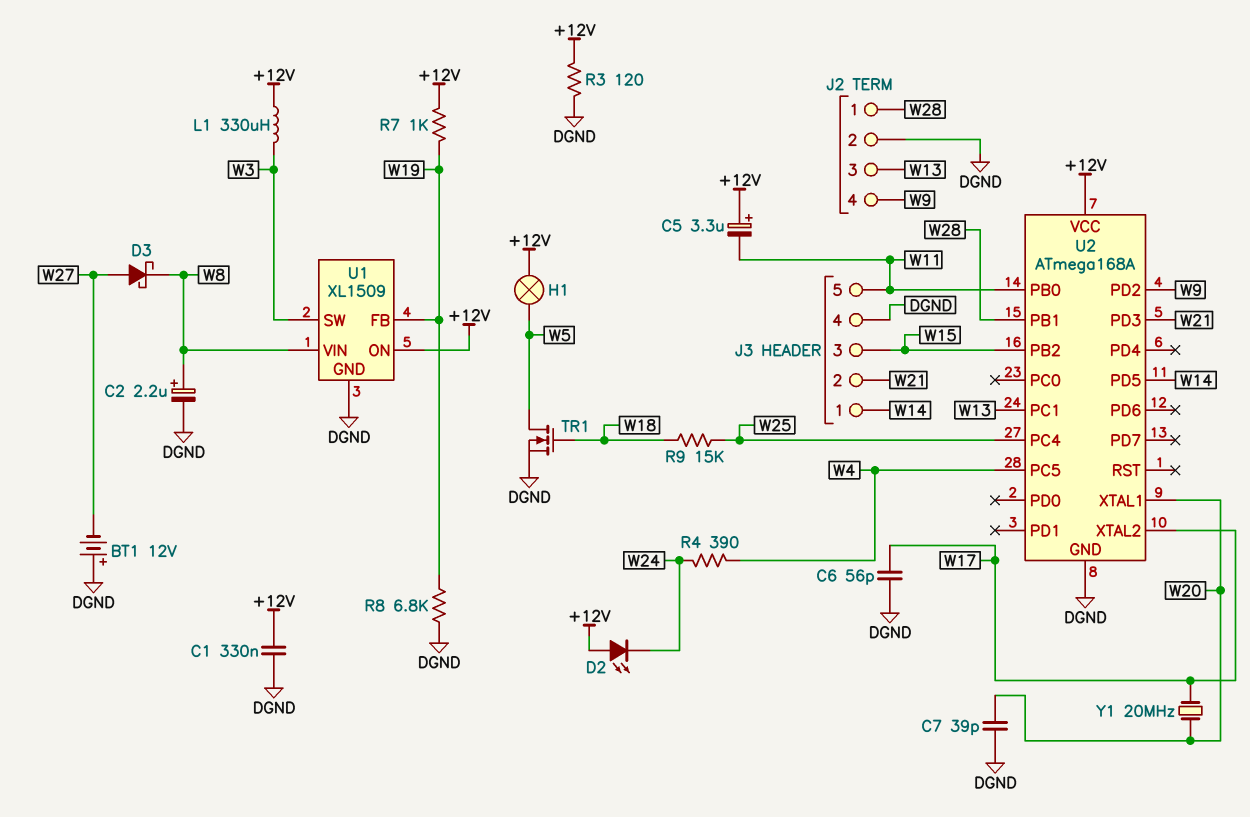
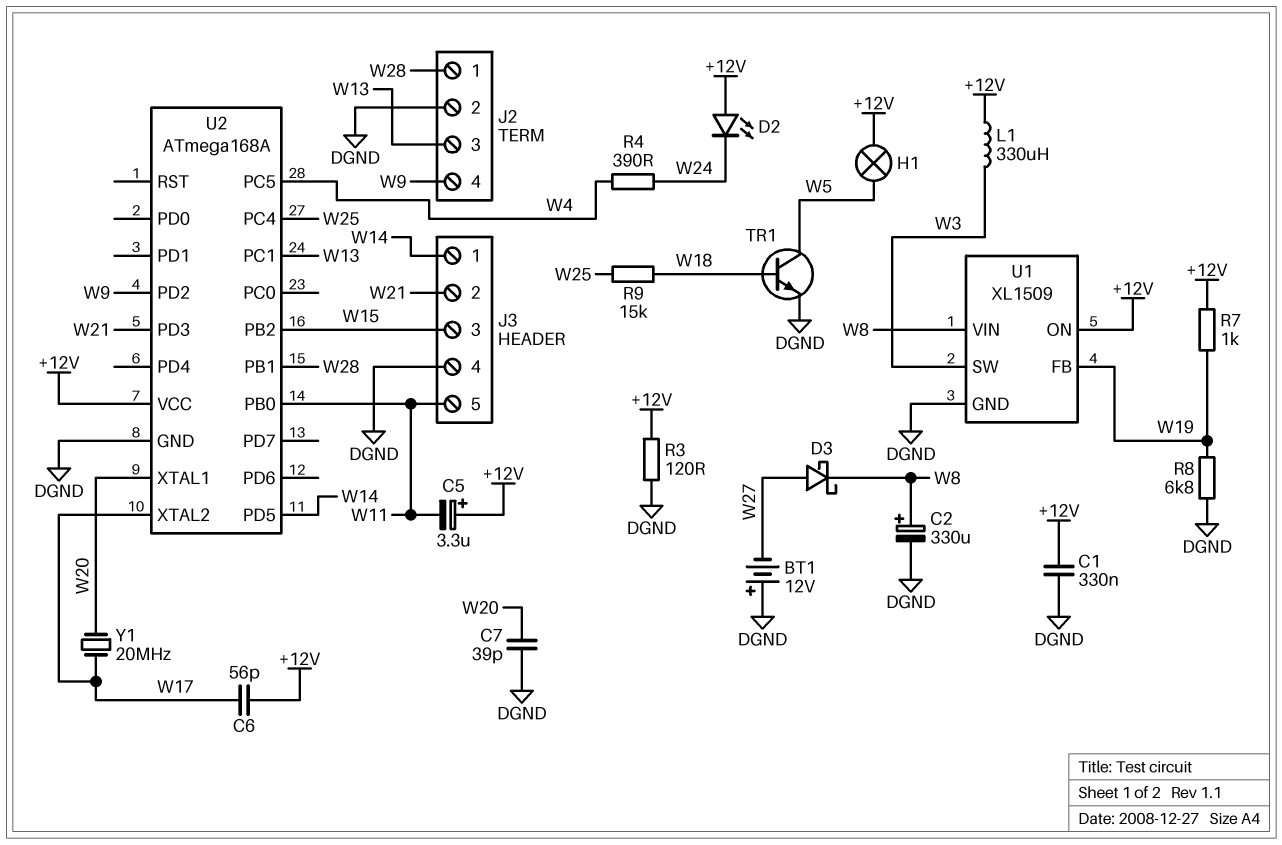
C2: 2.2uF (plus W8, minus DGND) -> 330uF (plus W8, minus DGND)
C6: 56pF (DGND, W17) -> 56pF (+12V, W17)
TR1: NMOS (G W18, D W5, S DGND) -> NPN (B W18, C W5, E DGND)

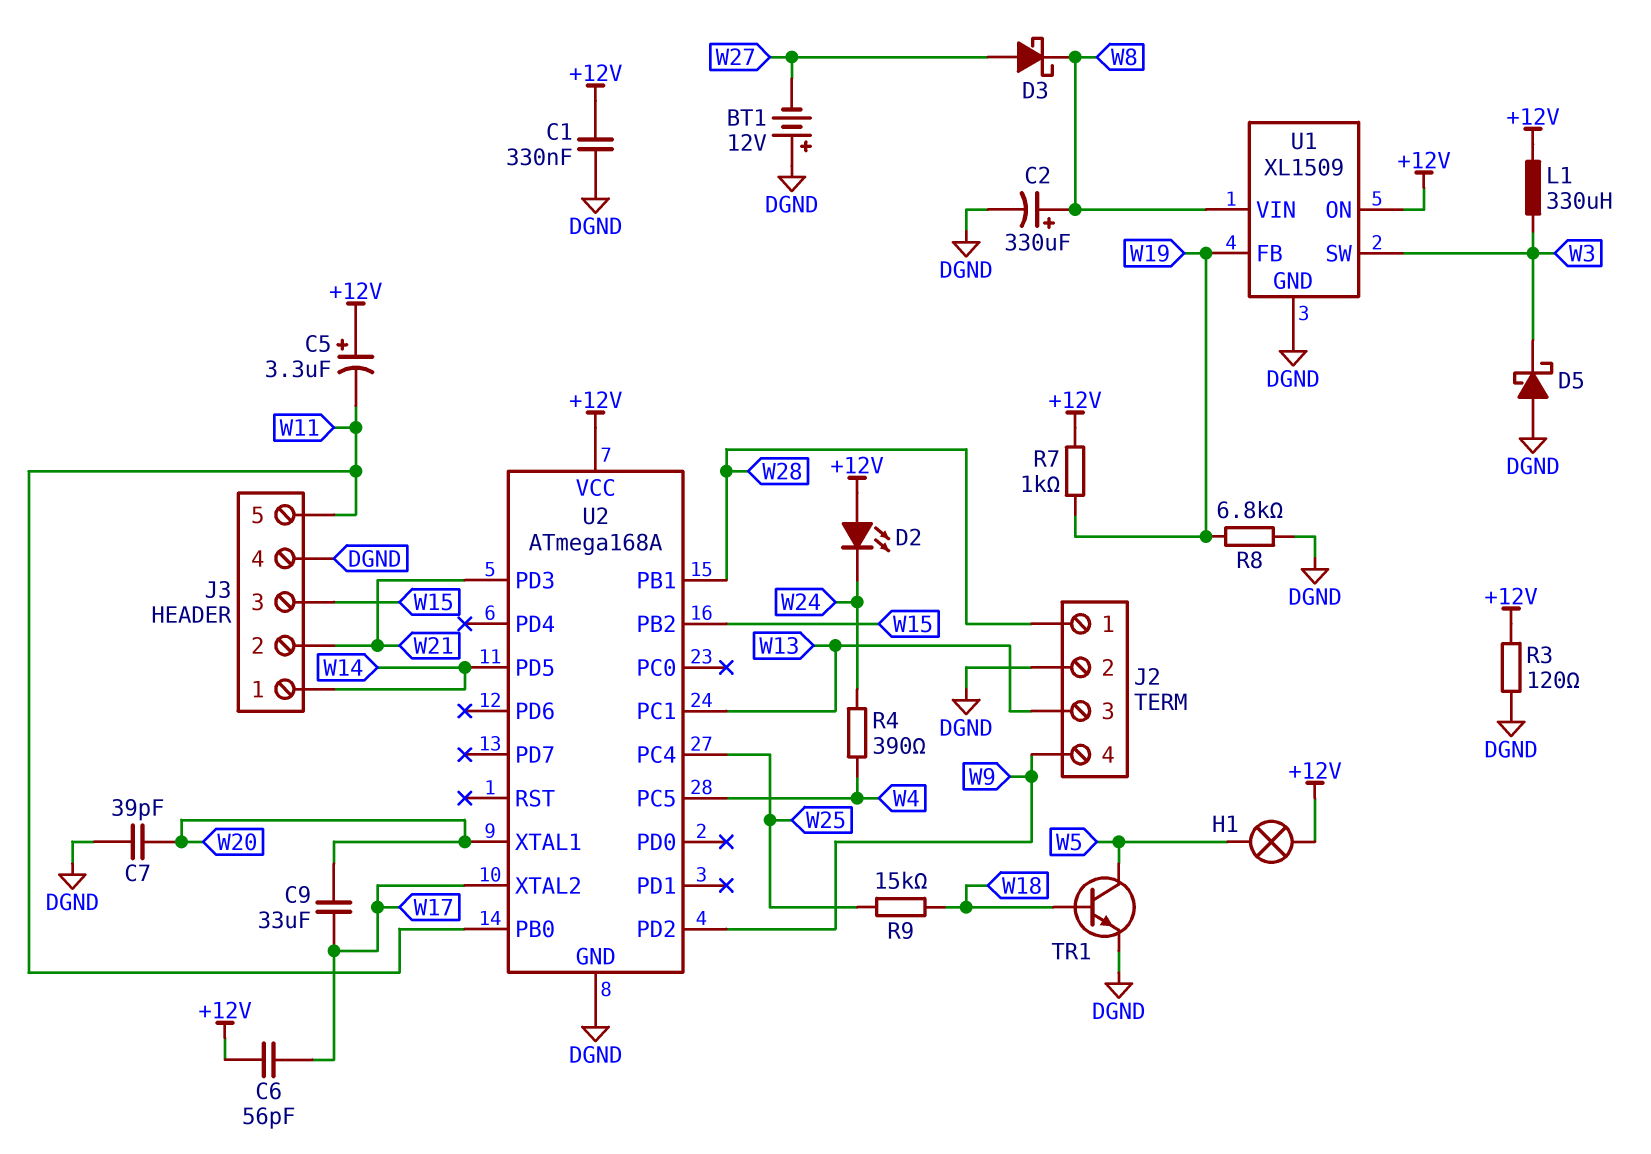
C9: none -> 33uF (W17, W20)
D5: none -> schottky (A DGND, K W3)
Y1: 20MHz (W17, W20) -> none

